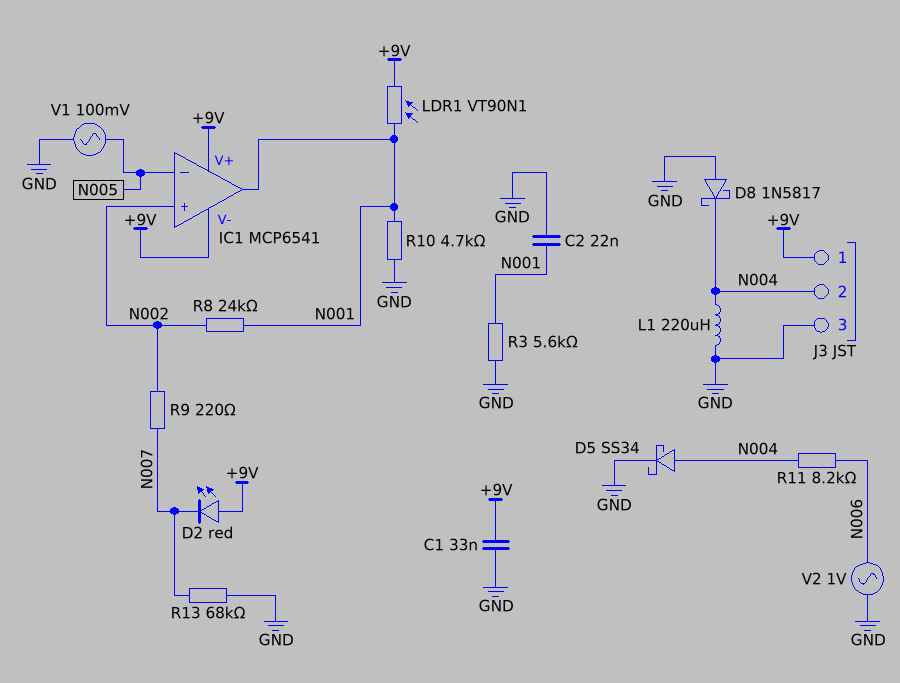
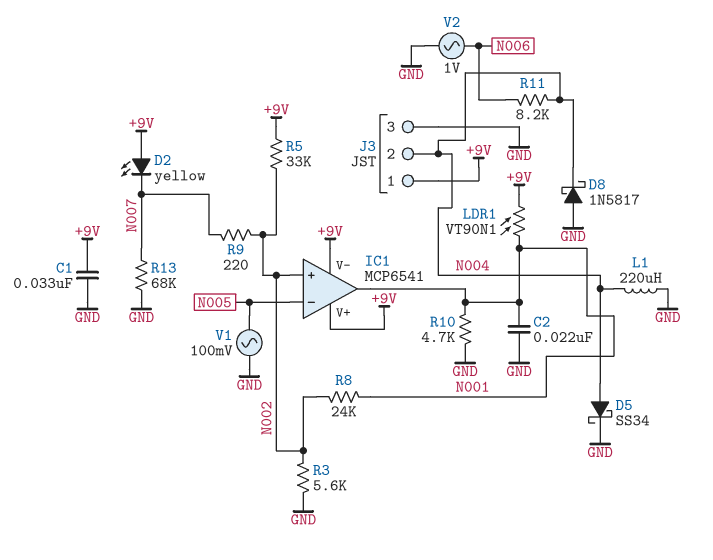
D2: LED red (A +9V, K N007) -> LED yellow (A +9V, K N007)
R3: 5.6k (GND, N001) -> 5.6k (GND, N002)
R5: none -> 33k (+9V, N002)

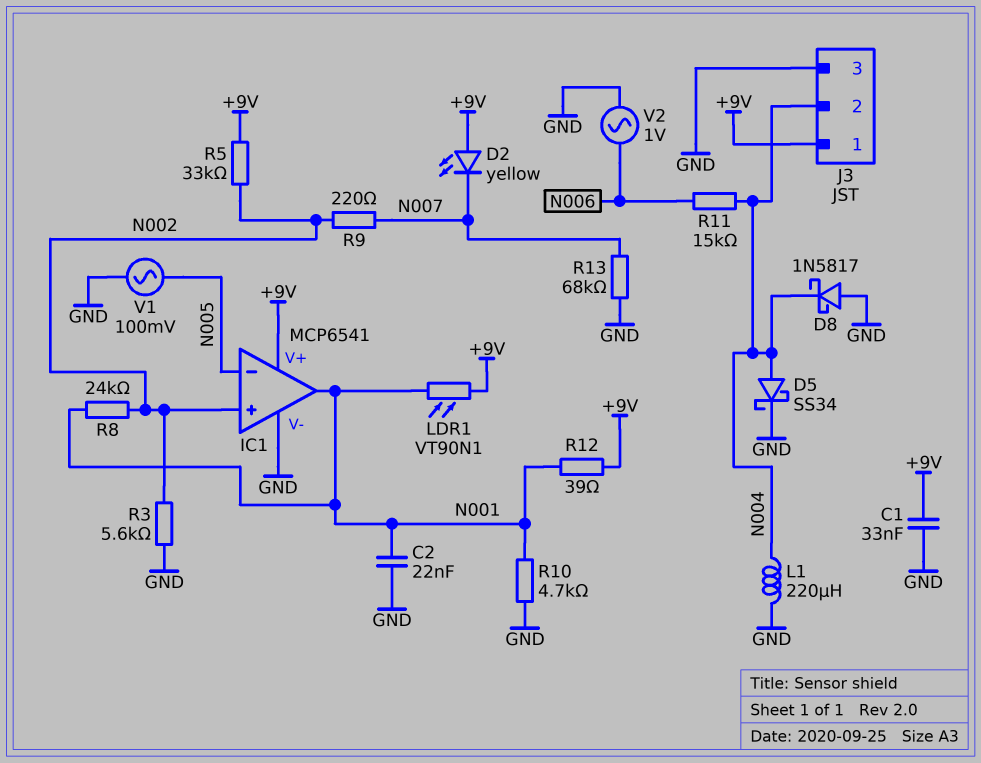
IC1 pin V-: +9V -> GND
R11: 8.2k (N004, N006) -> 15k (N004, N006)
R12: none -> 39 (+9V, N001)

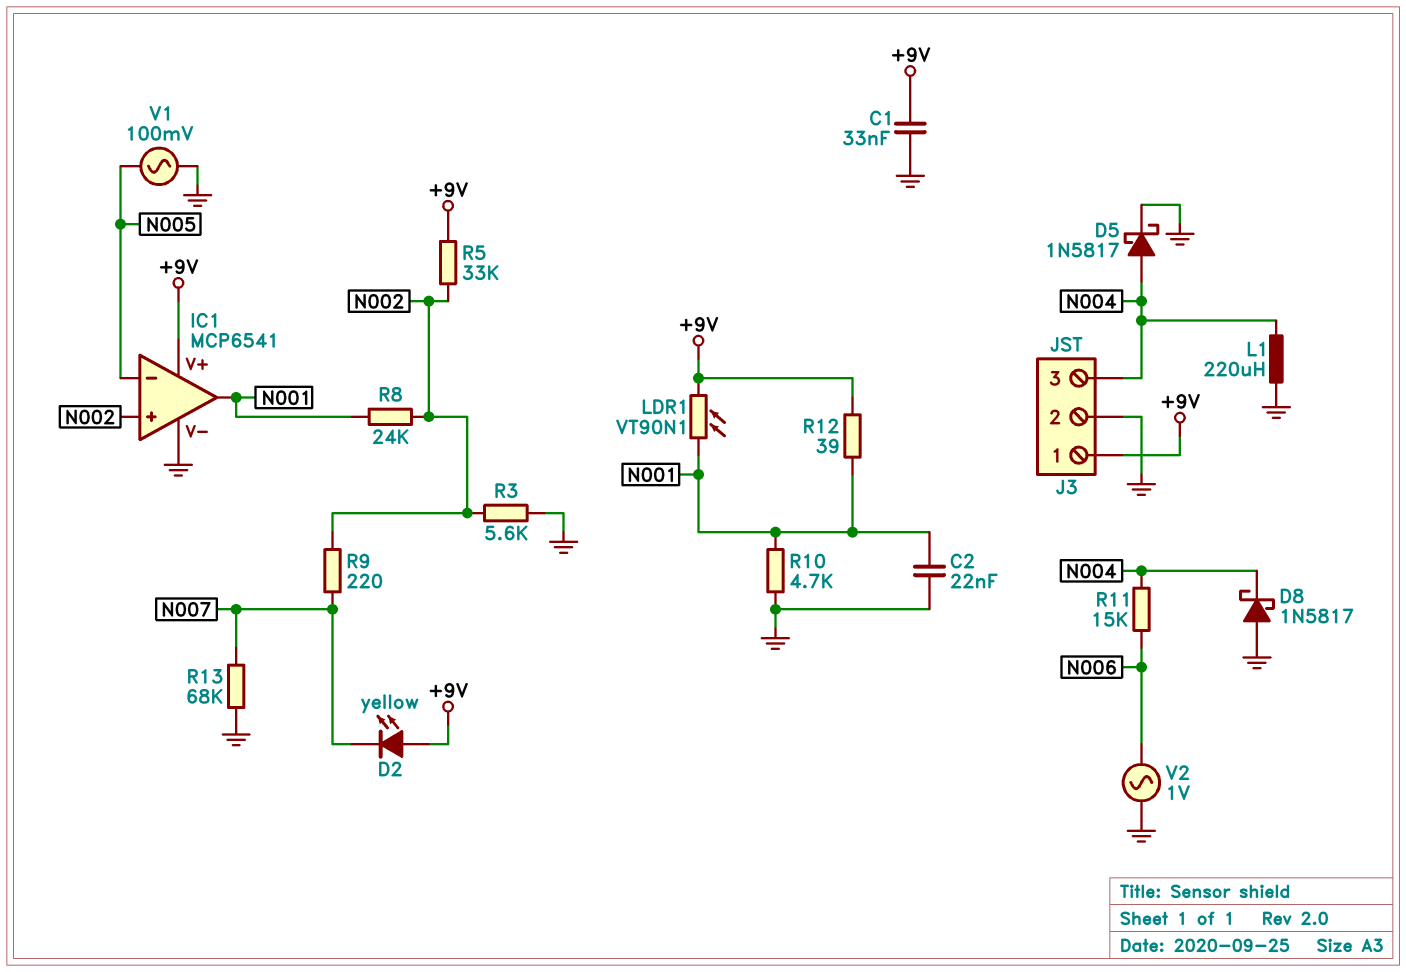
D5: schottky SS34 (A N004, K GND) -> schottky 1N5817 (A N004, K GND)
J3 pin 2: N004 -> GND
J3 pin 3: GND -> N004

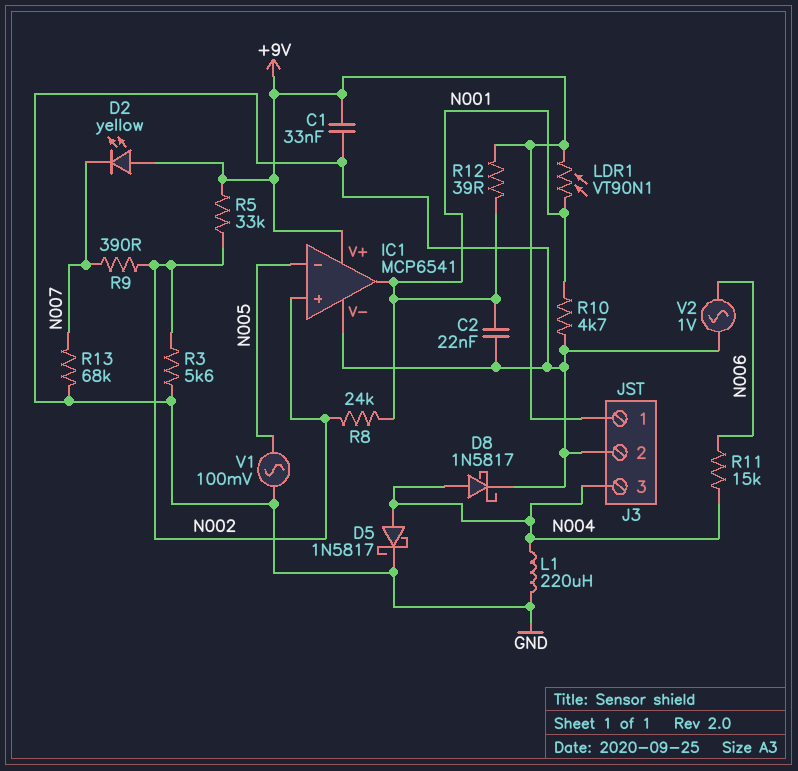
D8: schottky 1N5817 (A GND, K N004) -> schottky 1N5817 (A N004, K GND)
R9: 220 (N002, N007) -> 390 (N002, N007)

